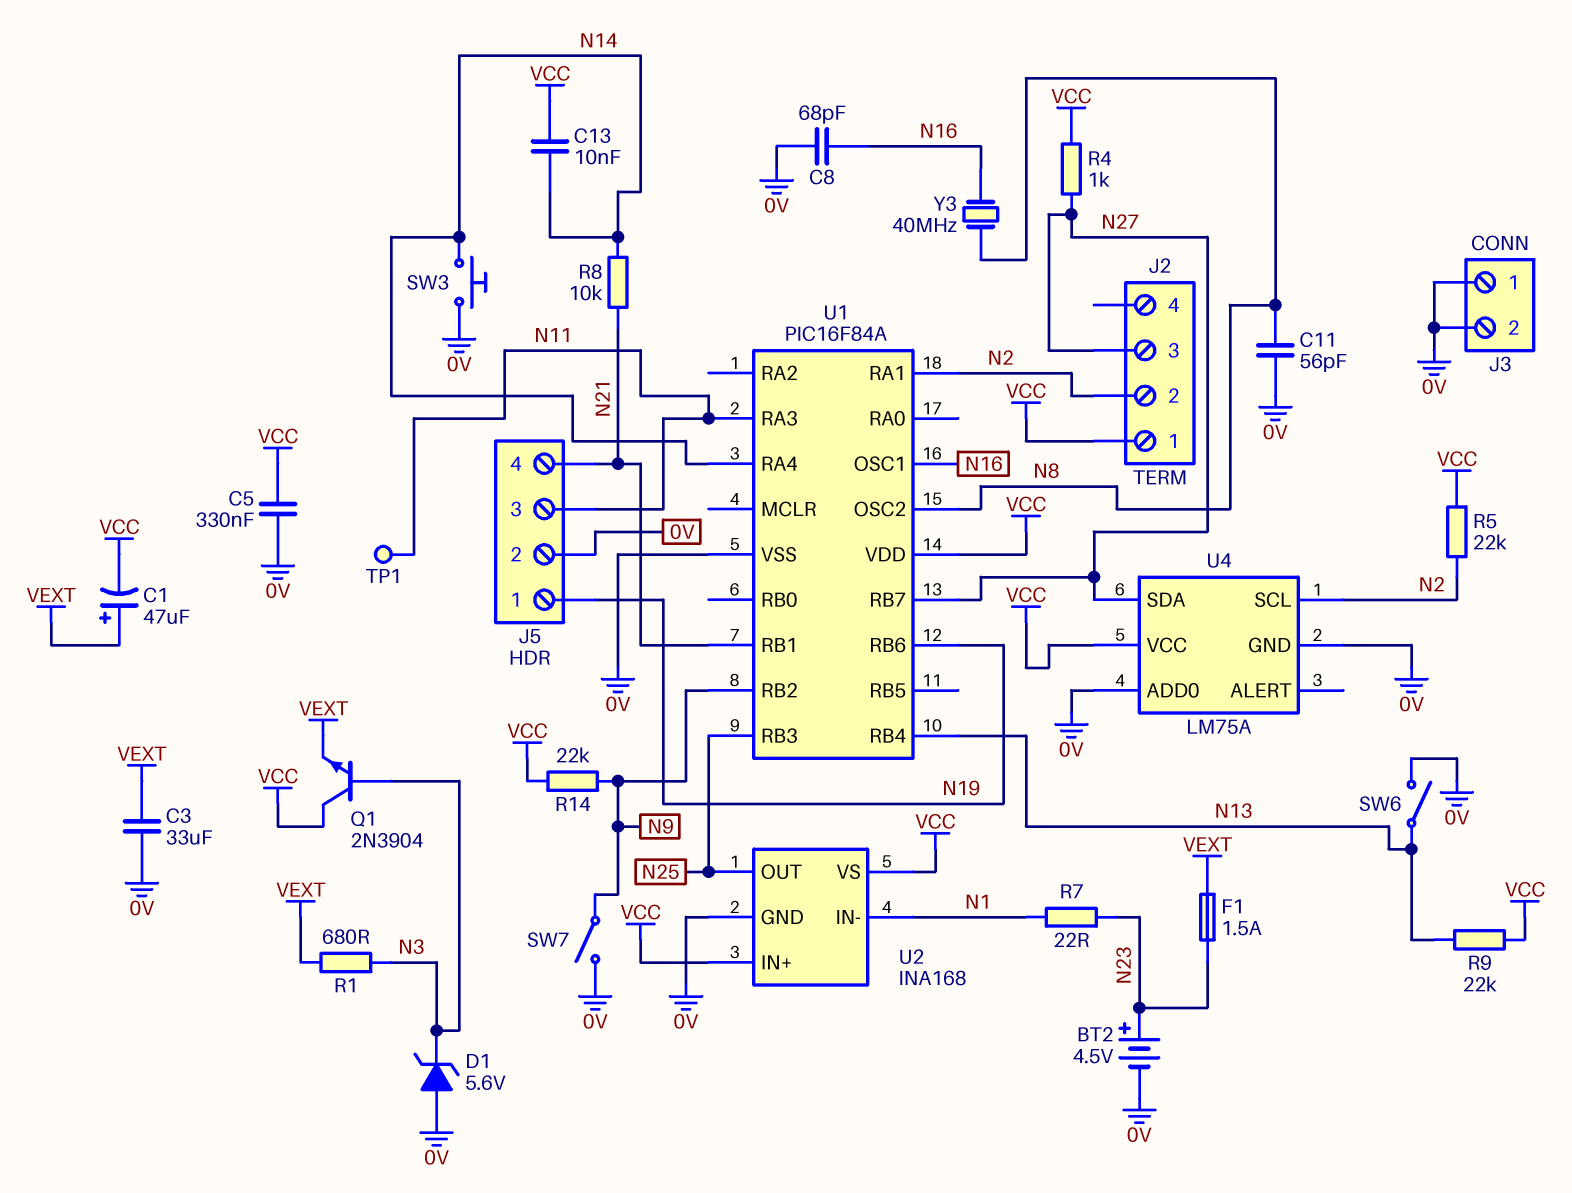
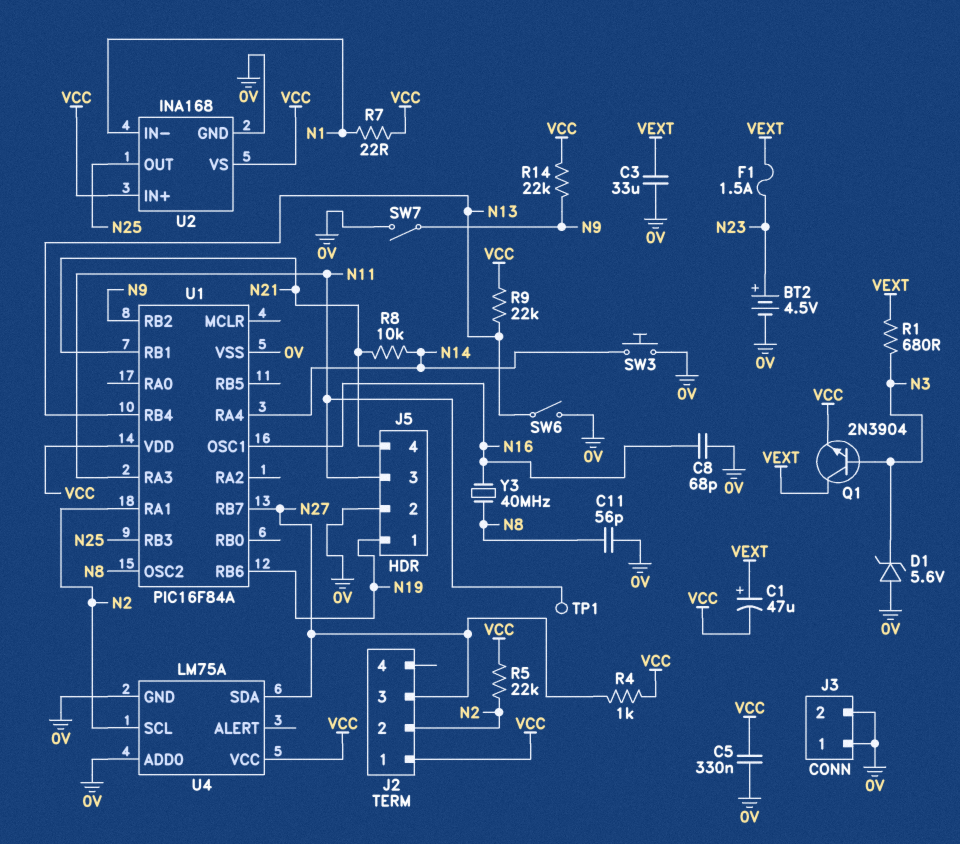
C13: 10nF (N14, VCC) -> none
Q1: NPN 2N3904 (B N3, C VCC, E VEXT) -> NPN 2N3904 (B N3, C VEXT, E VCC)
R7: 22 (N1, N23) -> 22 (N1, VCC)

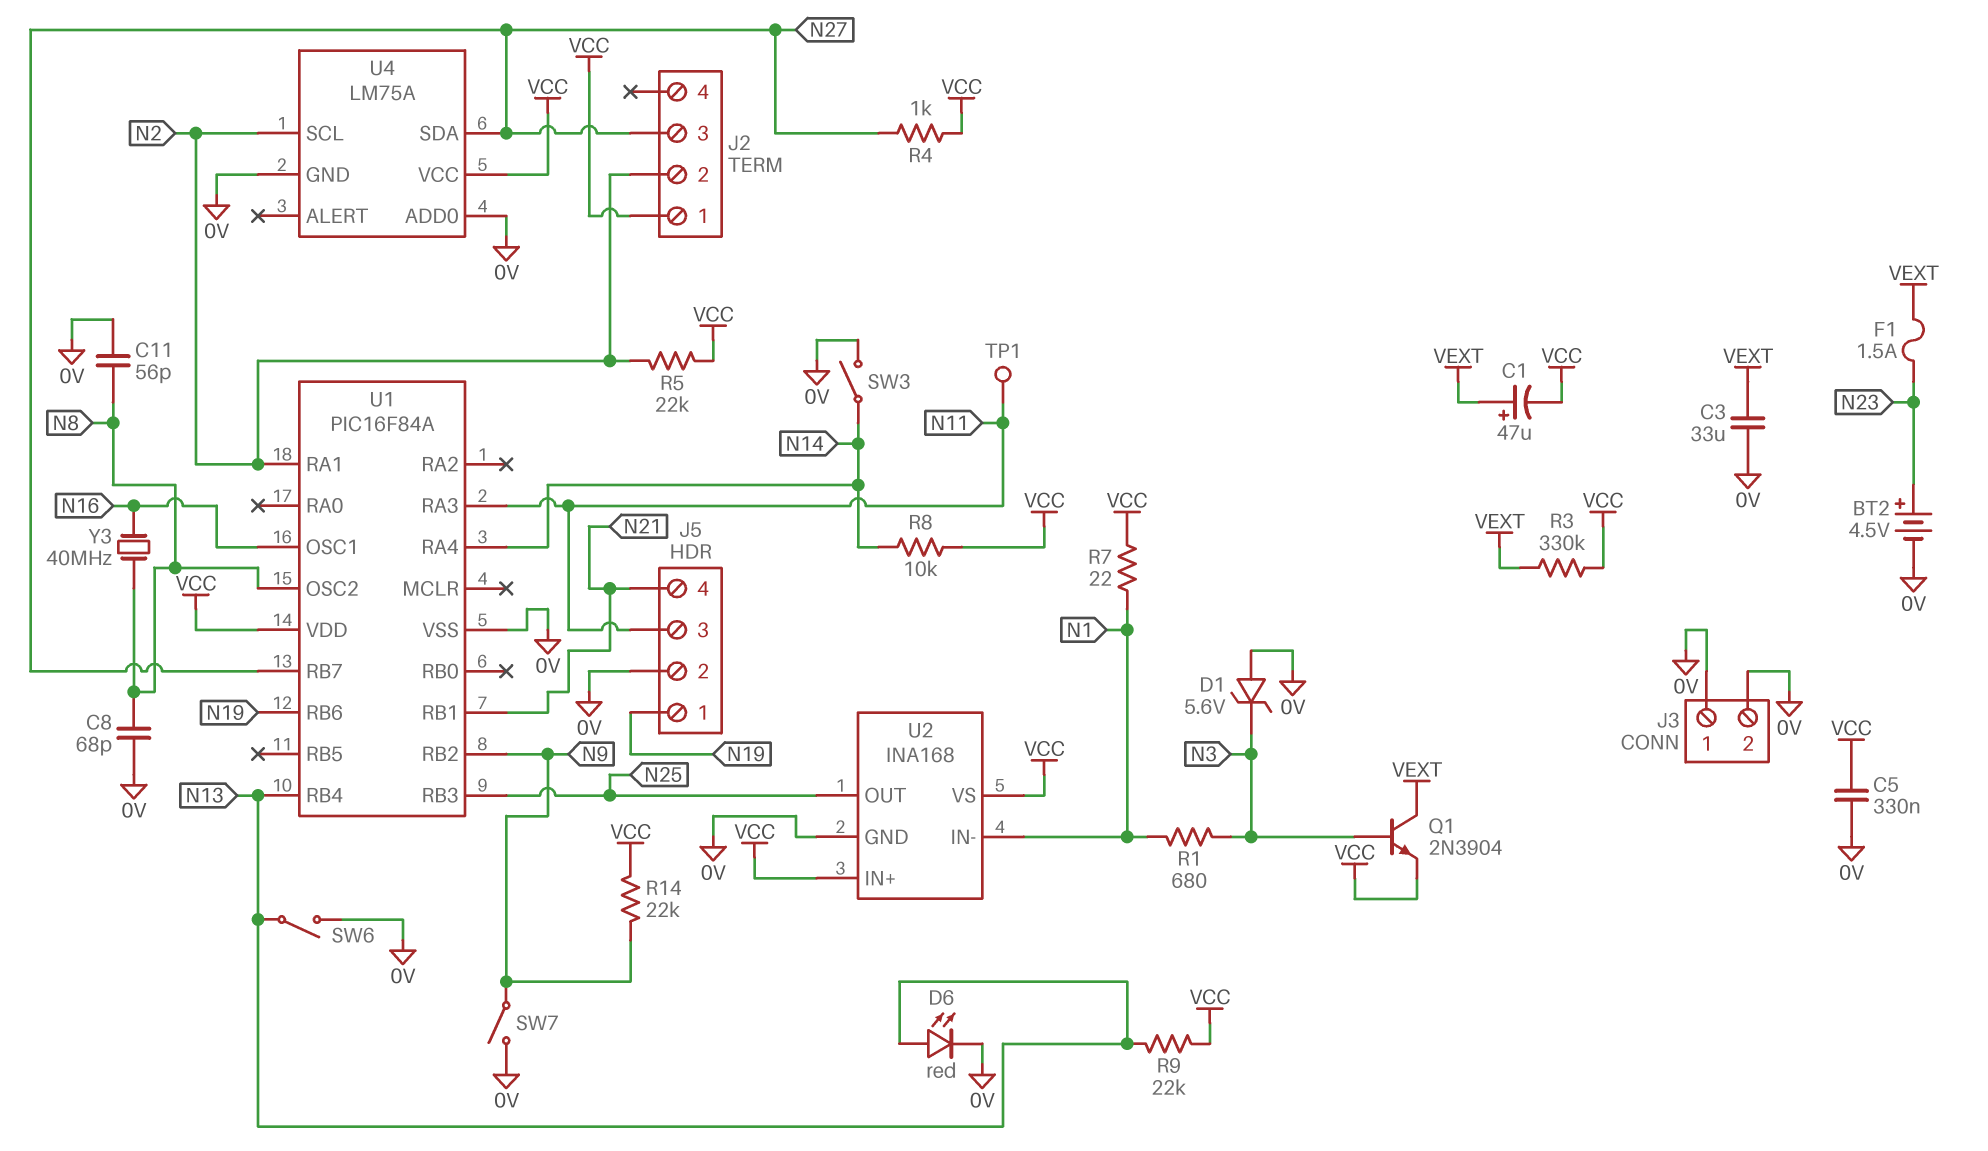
C8: 68pF (0V, N16) -> 68pF (0V, N8)
D6: none -> LED red (A N13, K 0V)
R1: 680 (N3, VEXT) -> 680 (N1, N3)
R3: none -> 330k (VCC, VEXT)
R8: 10k (N14, N21) -> 10k (N14, VCC)
SW3: button (0V, N14) -> switch (0V, N14)

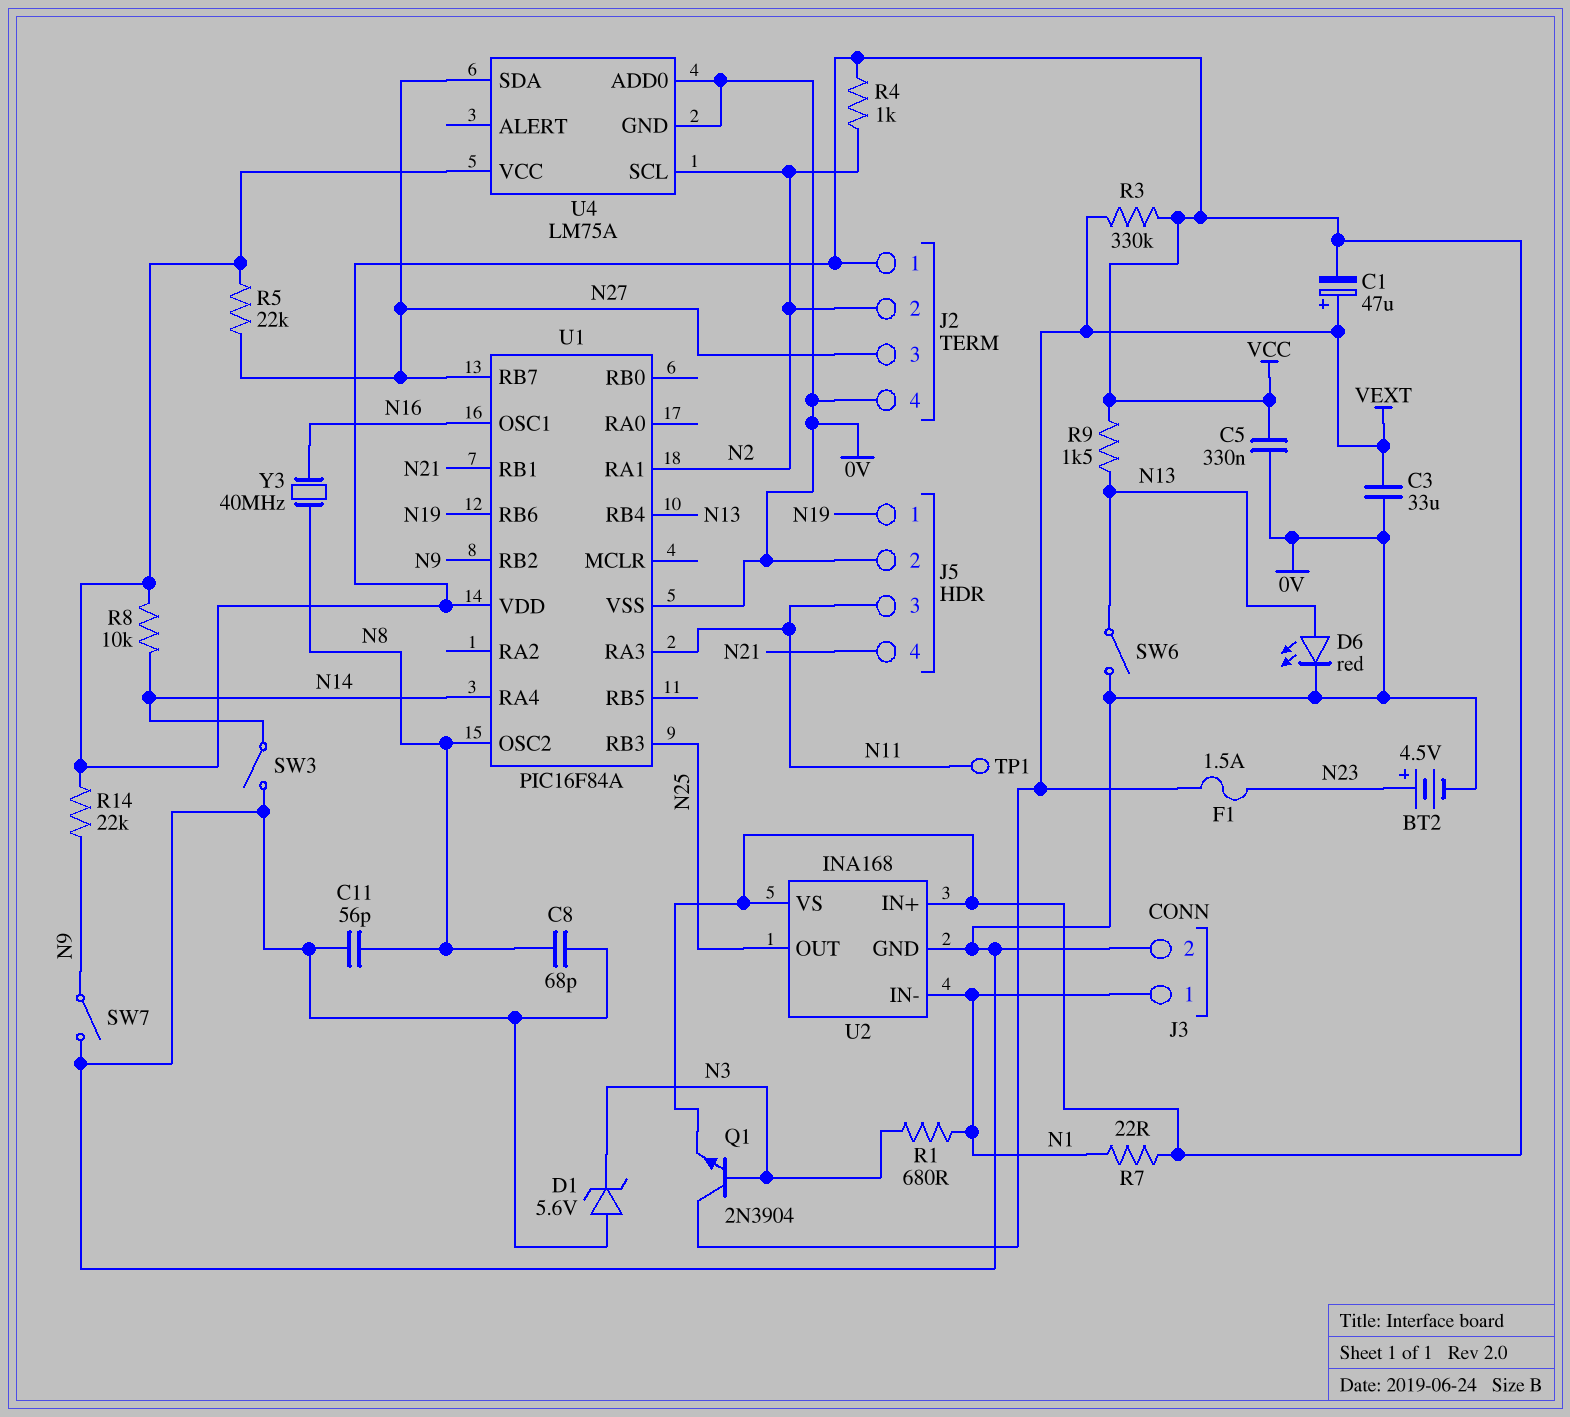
J2 pin 4: none -> 0V
J3 pin 1: 0V -> N1
R4: 1k (N27, VCC) -> 1k (N2, VCC)
R5: 22k (N2, VCC) -> 22k (N27, VCC)
R9: 22k (N13, VCC) -> 1.5k (N13, VCC)

